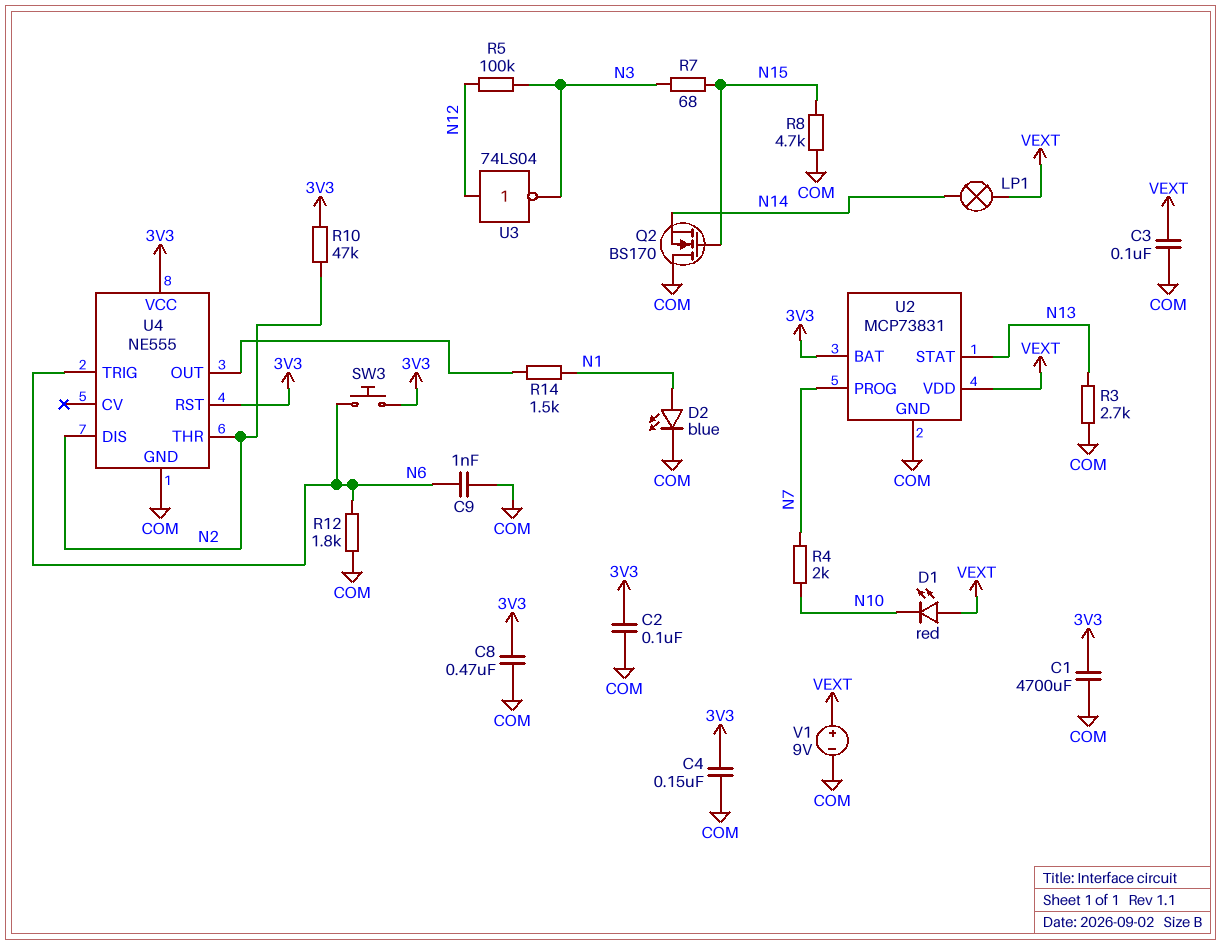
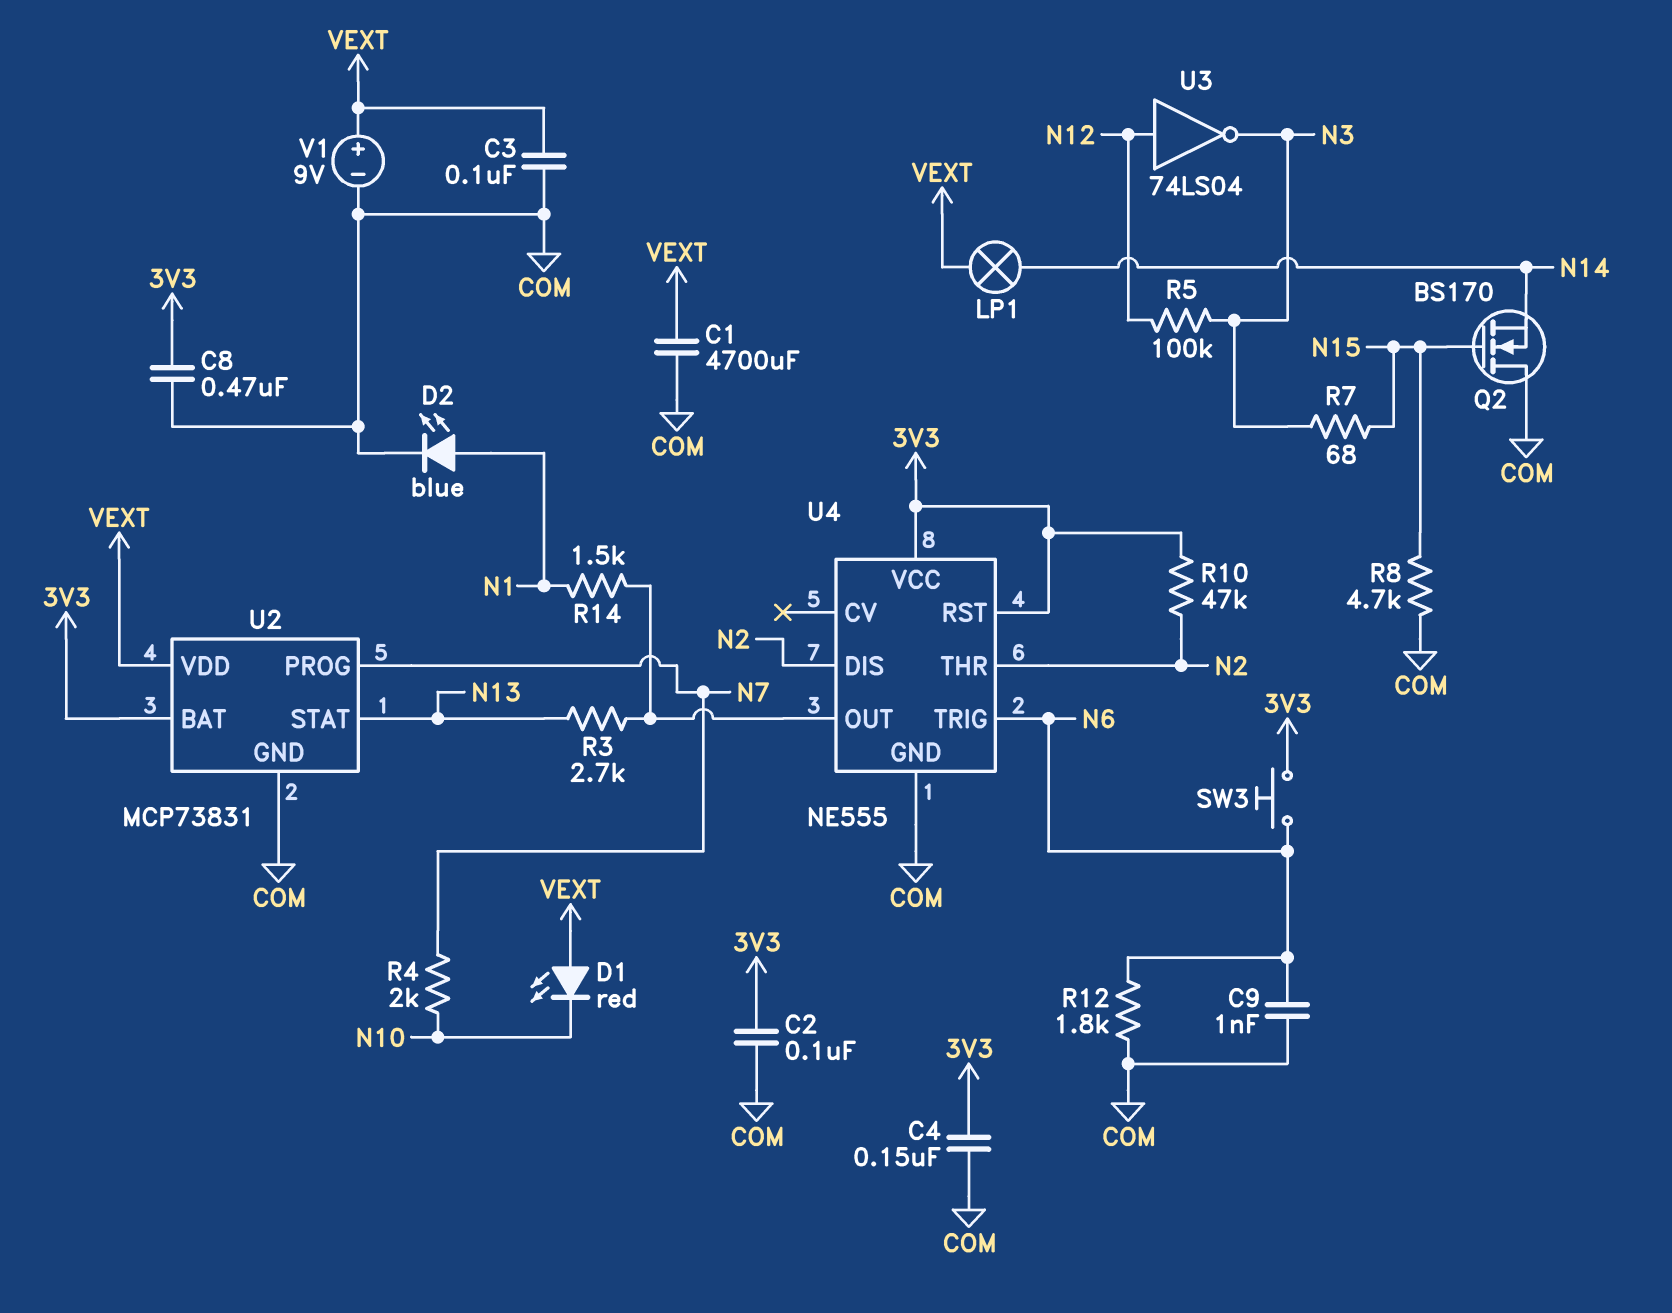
C1: 4700uF (3V3, COM) -> 4700uF (COM, VEXT)
R3: 2.7k (COM, N13) -> 2.7k (N13, U4/OUT)

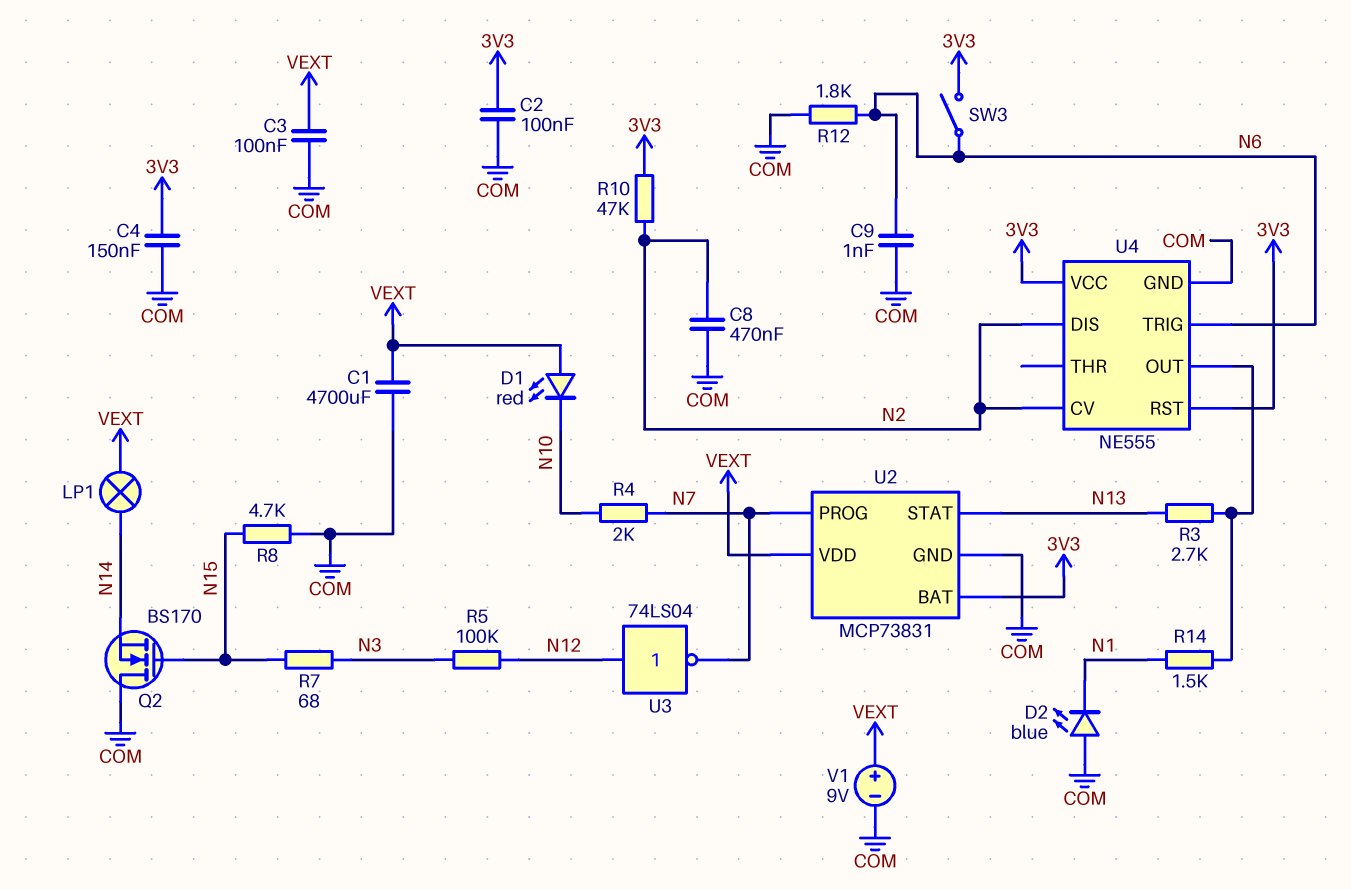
C8: 470nF (3V3, COM) -> 470nF (COM, N2)
D2: LED blue (A N1, K COM) -> LED blue (A COM, K N1)
SW3: button (3V3, N6) -> switch (3V3, N6)
U3: NOT 74LS04 (in N12, out N3) -> NOT 74LS04 (in N12, out N7)
U4 pin CV: none -> N2
U4 pin THR: N2 -> none

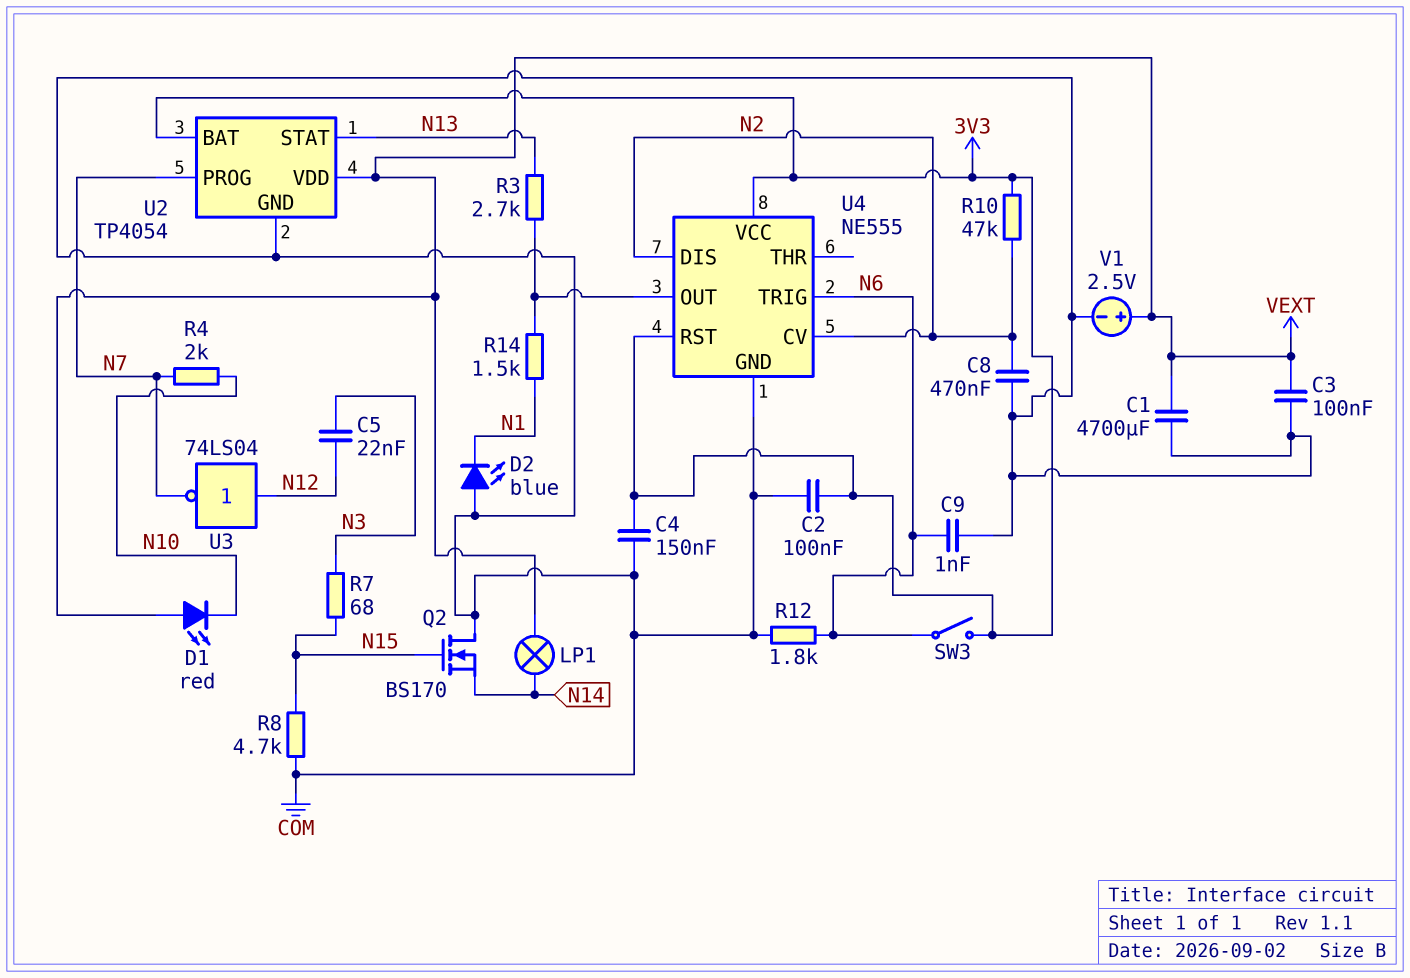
C5: none -> 22nF (N3, N12)
R5: 100k (N3, N12) -> none
U2: MCP73831 -> TP4054
V1: 9V (plus VEXT, minus COM) -> 2.5V (plus VEXT, minus COM)

